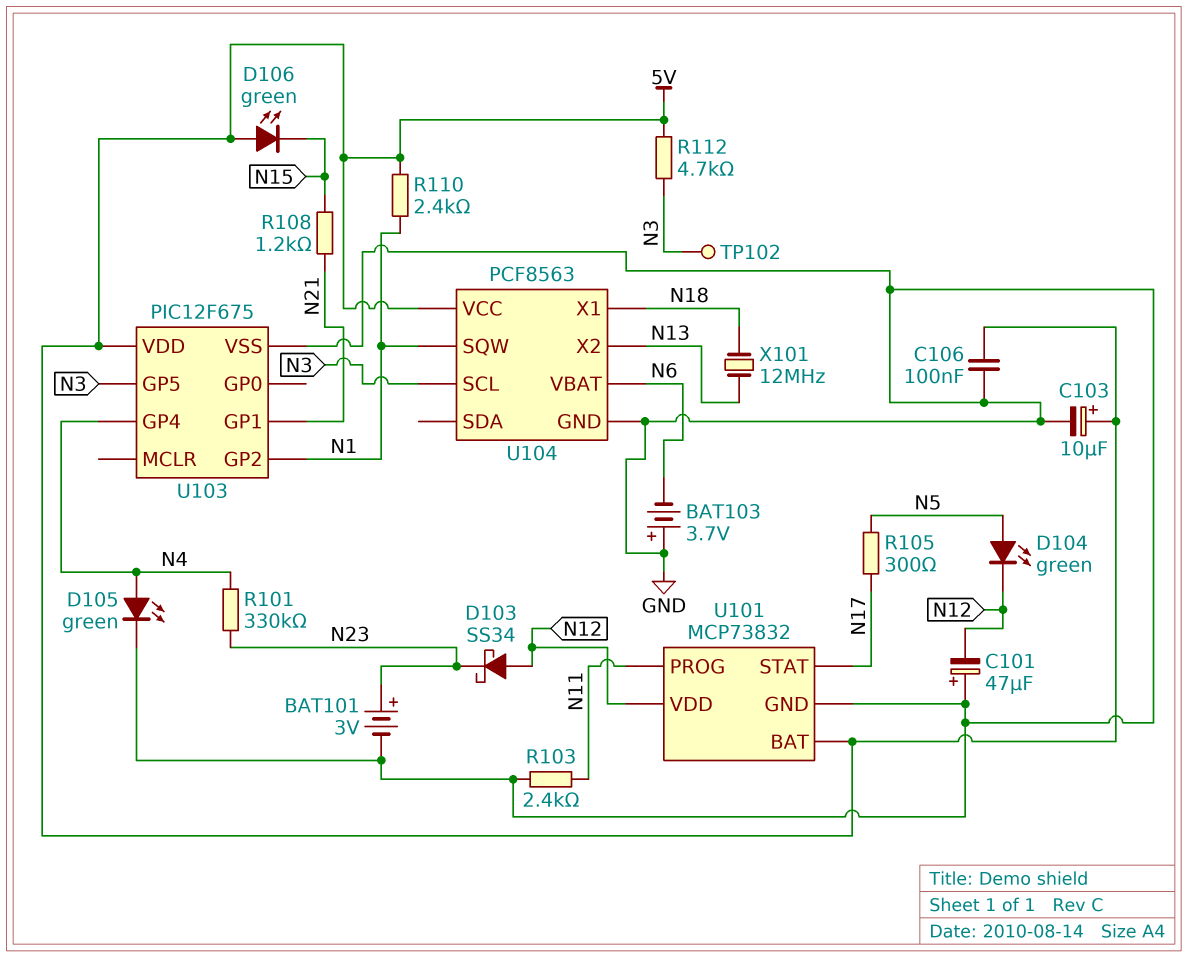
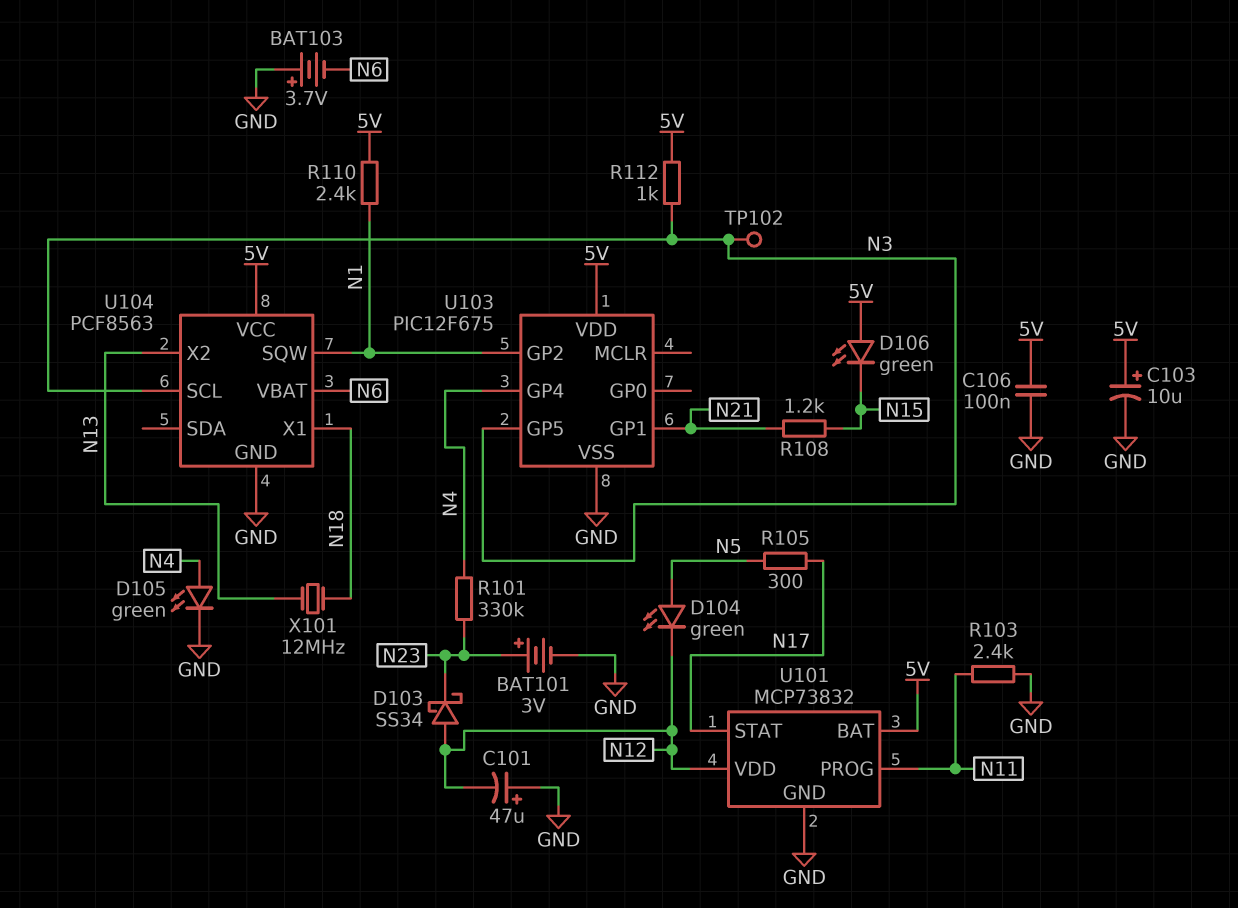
R112: 4.7k (5V, N3) -> 1k (5V, N3)

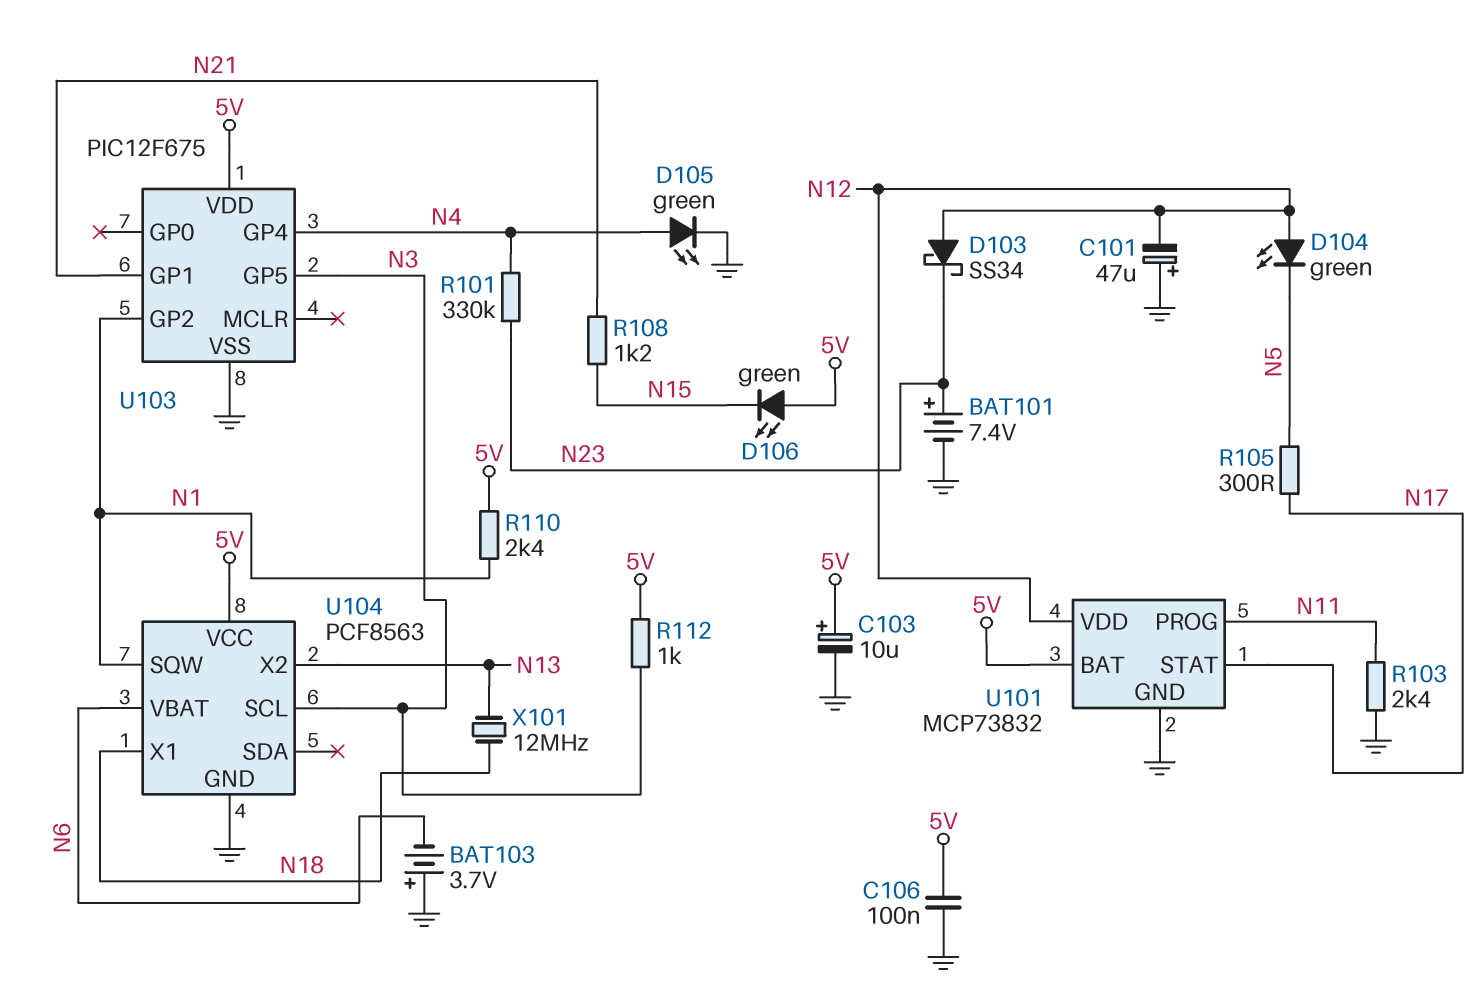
BAT101: 3V (plus N23, minus GND) -> 7.4V (plus N23, minus GND)
D104: LED green (A N5, K N12) -> LED green (A N12, K N5)
TP102: test point (N3) -> none

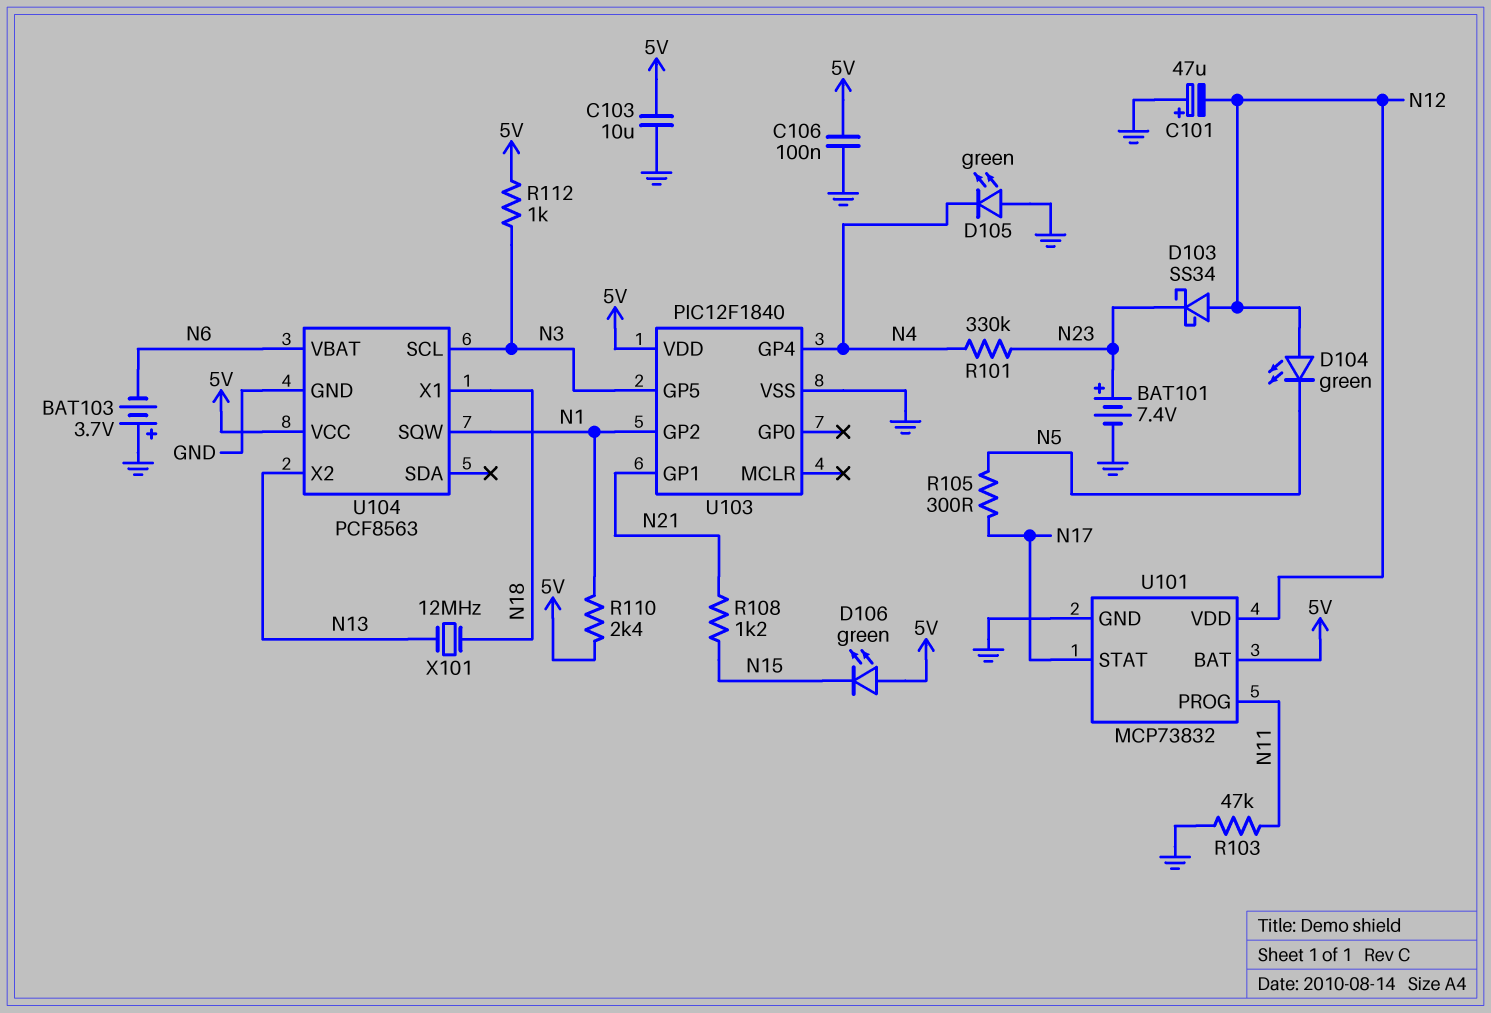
C103: 10uF (plus 5V, minus GND) -> 10uF (5V, GND)
D105: LED green (A N4, K GND) -> LED green (A GND, K N4)
R103: 2.4k (GND, N11) -> 47k (GND, N11)
U103: PIC12F675 -> PIC12F1840

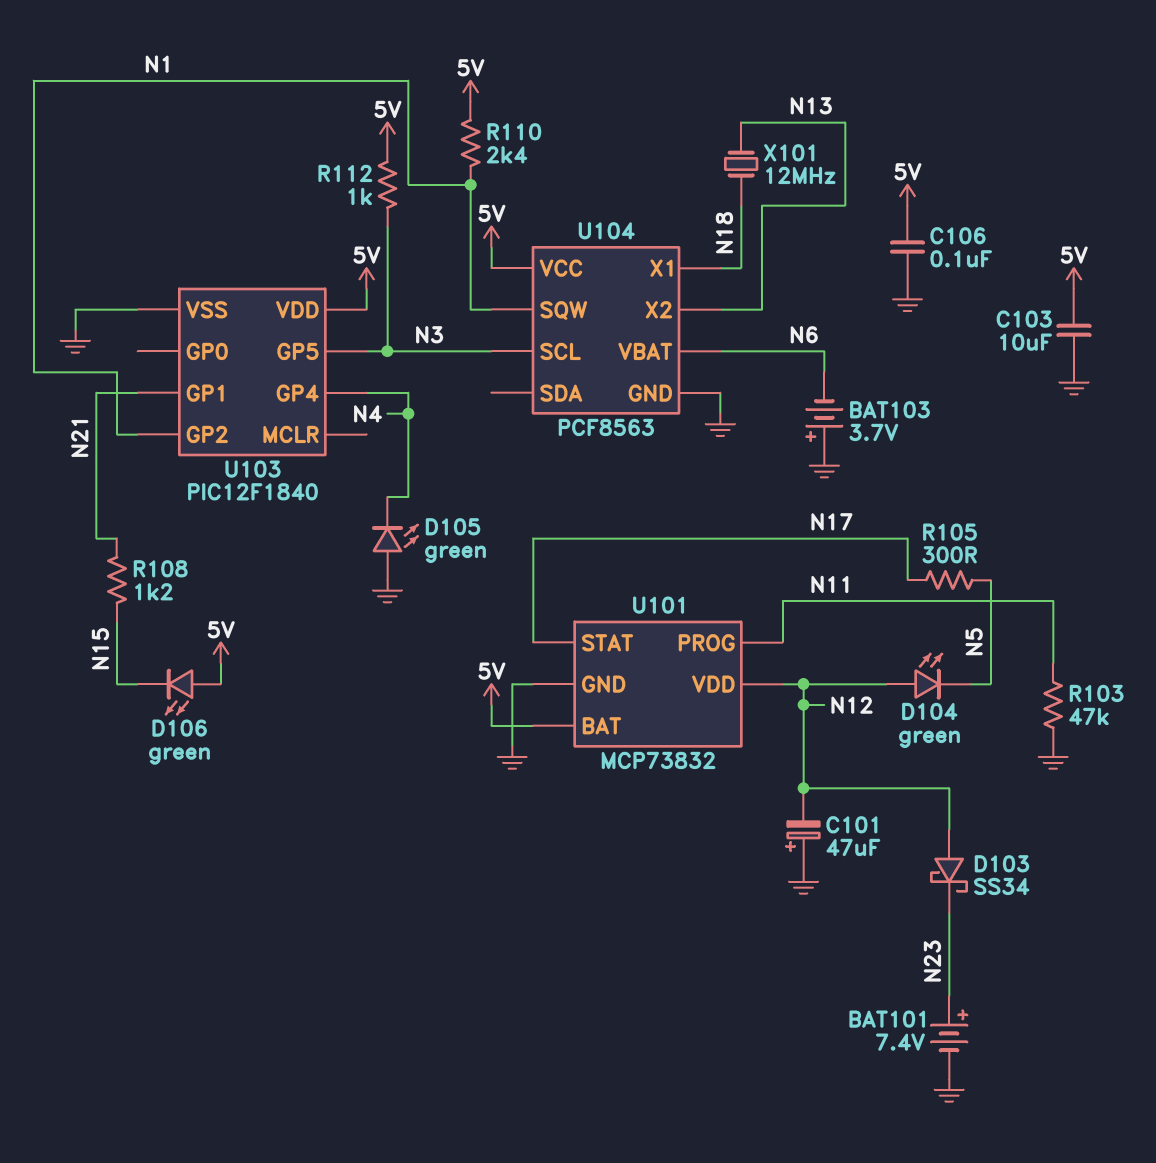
R101: 330k (N4, N23) -> none

